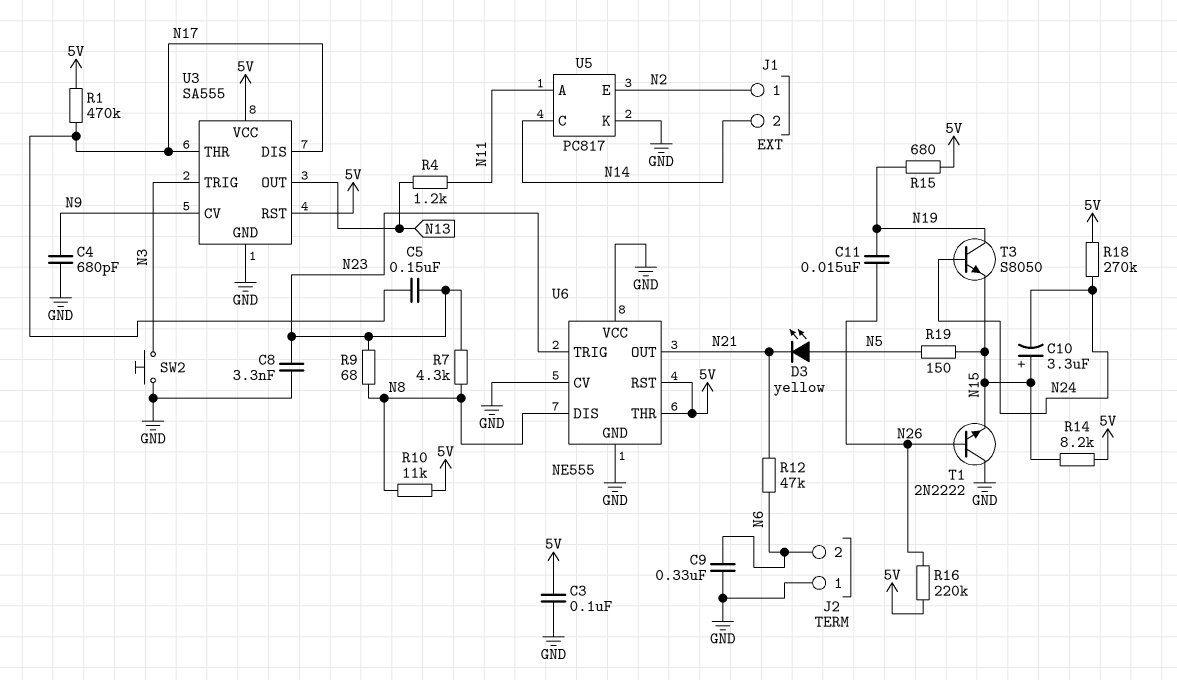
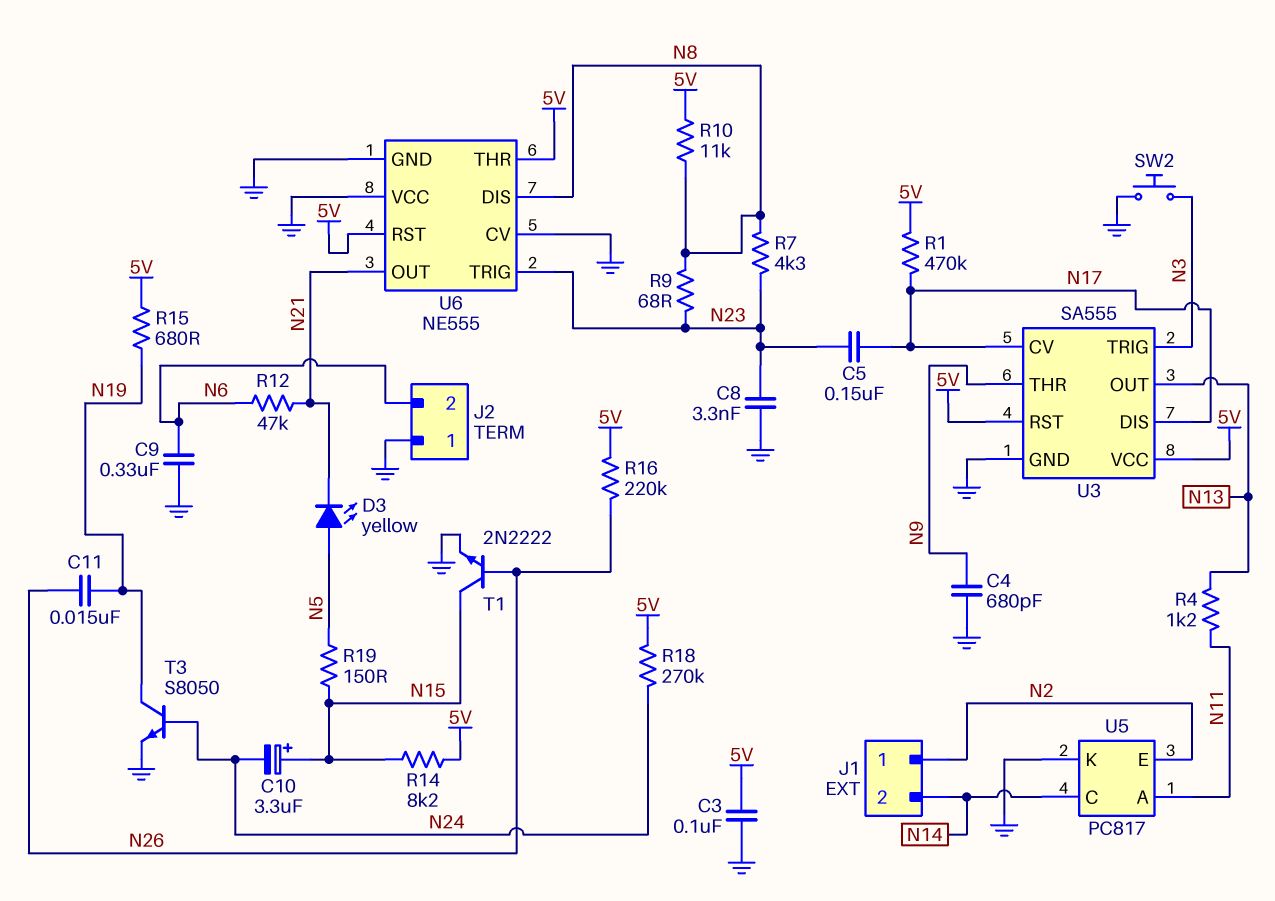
T1: NPN 2N2222 (B N26, C GND, E N15) -> NPN 2N2222 (B N26, C N15, E GND)
T3: NPN S8050 (B N24, C N19, E N15) -> NPN S8050 (B N24, C N19, E GND)
U3 pin CV: N9 -> N17
U3 pin THR: N17 -> N9

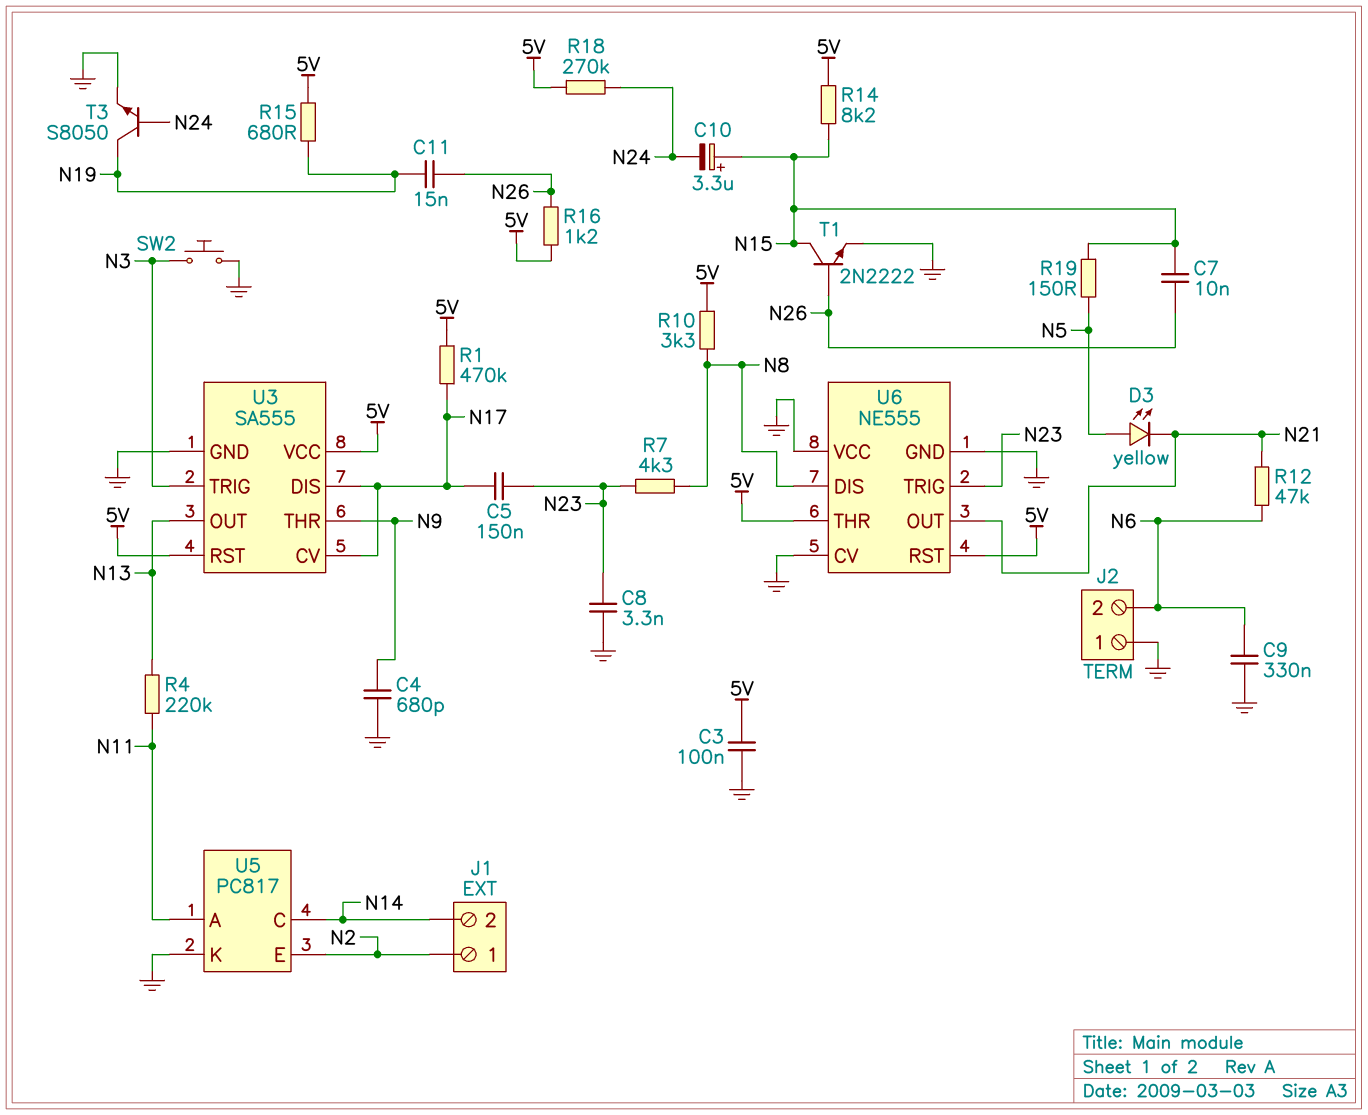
C7: none -> 10nF (N15, N26)
R4: 1.2k (N11, N13) -> 220k (N11, N13)
R9: 68 (N8, N23) -> none
R10: 11k (5V, N8) -> 3.3k (5V, N8)
R16: 220k (5V, N26) -> 1.2k (5V, N26)

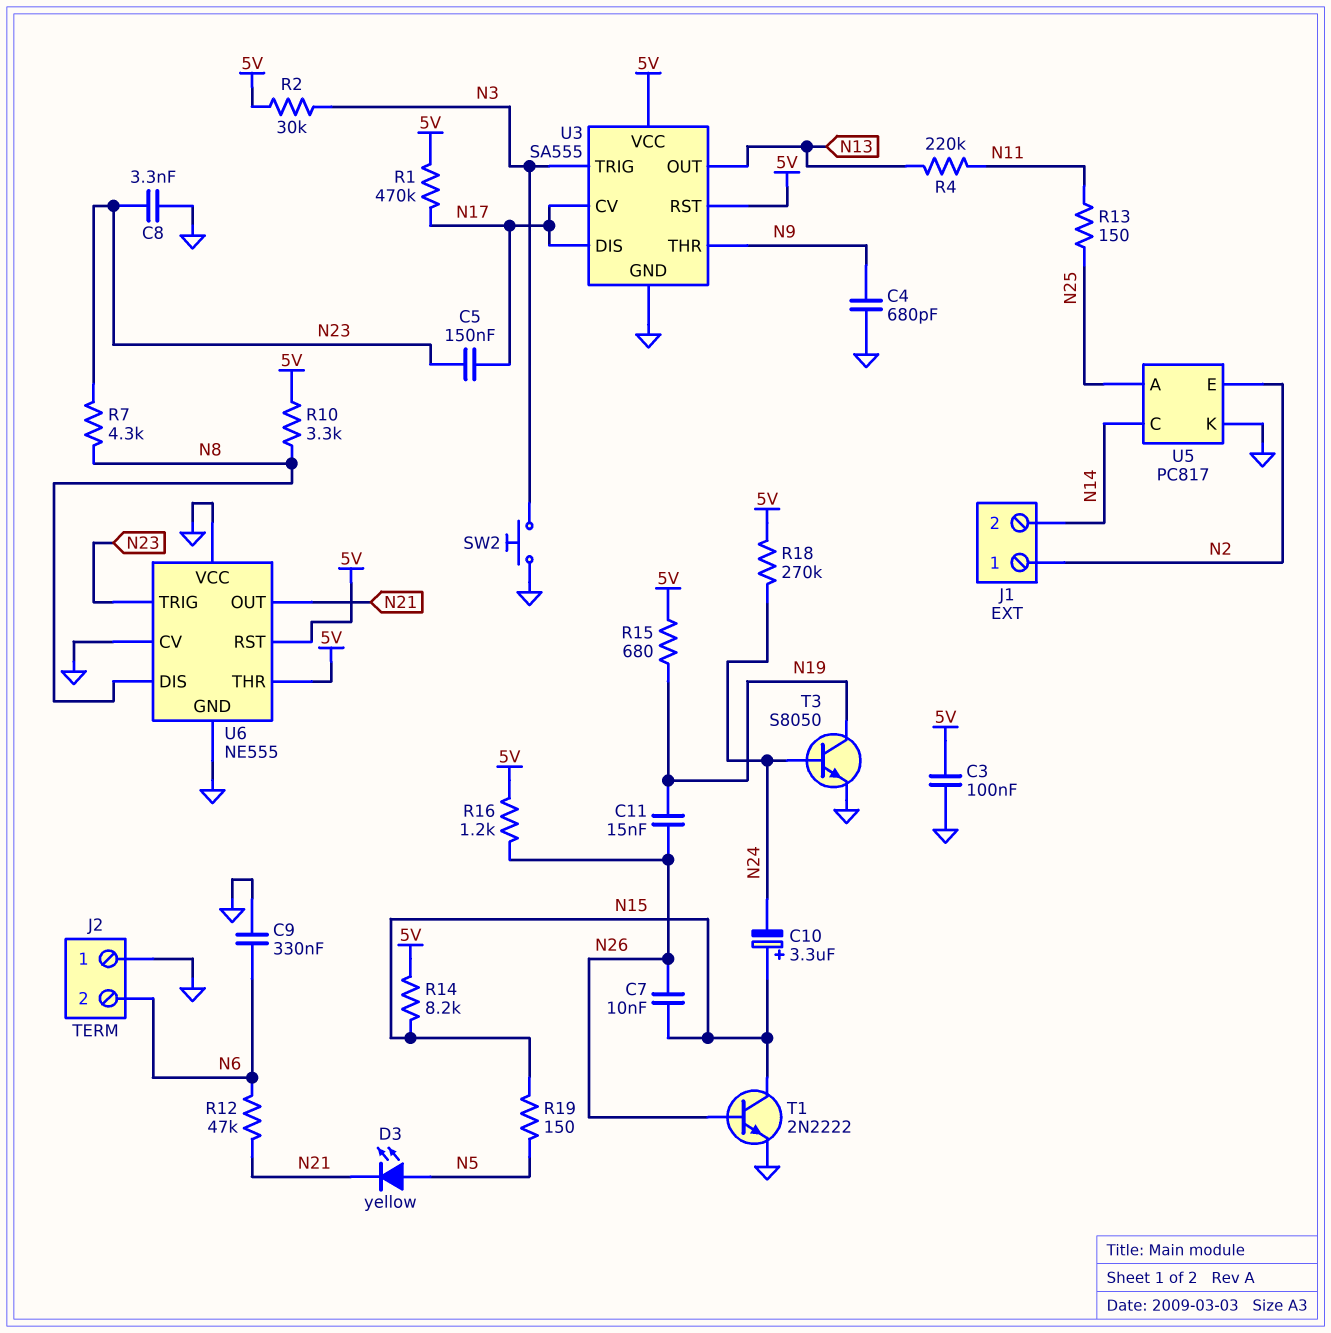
R2: none -> 30k (5V, N3)
R13: none -> 150 (N11, N25)
U5 pin A: N11 -> N25

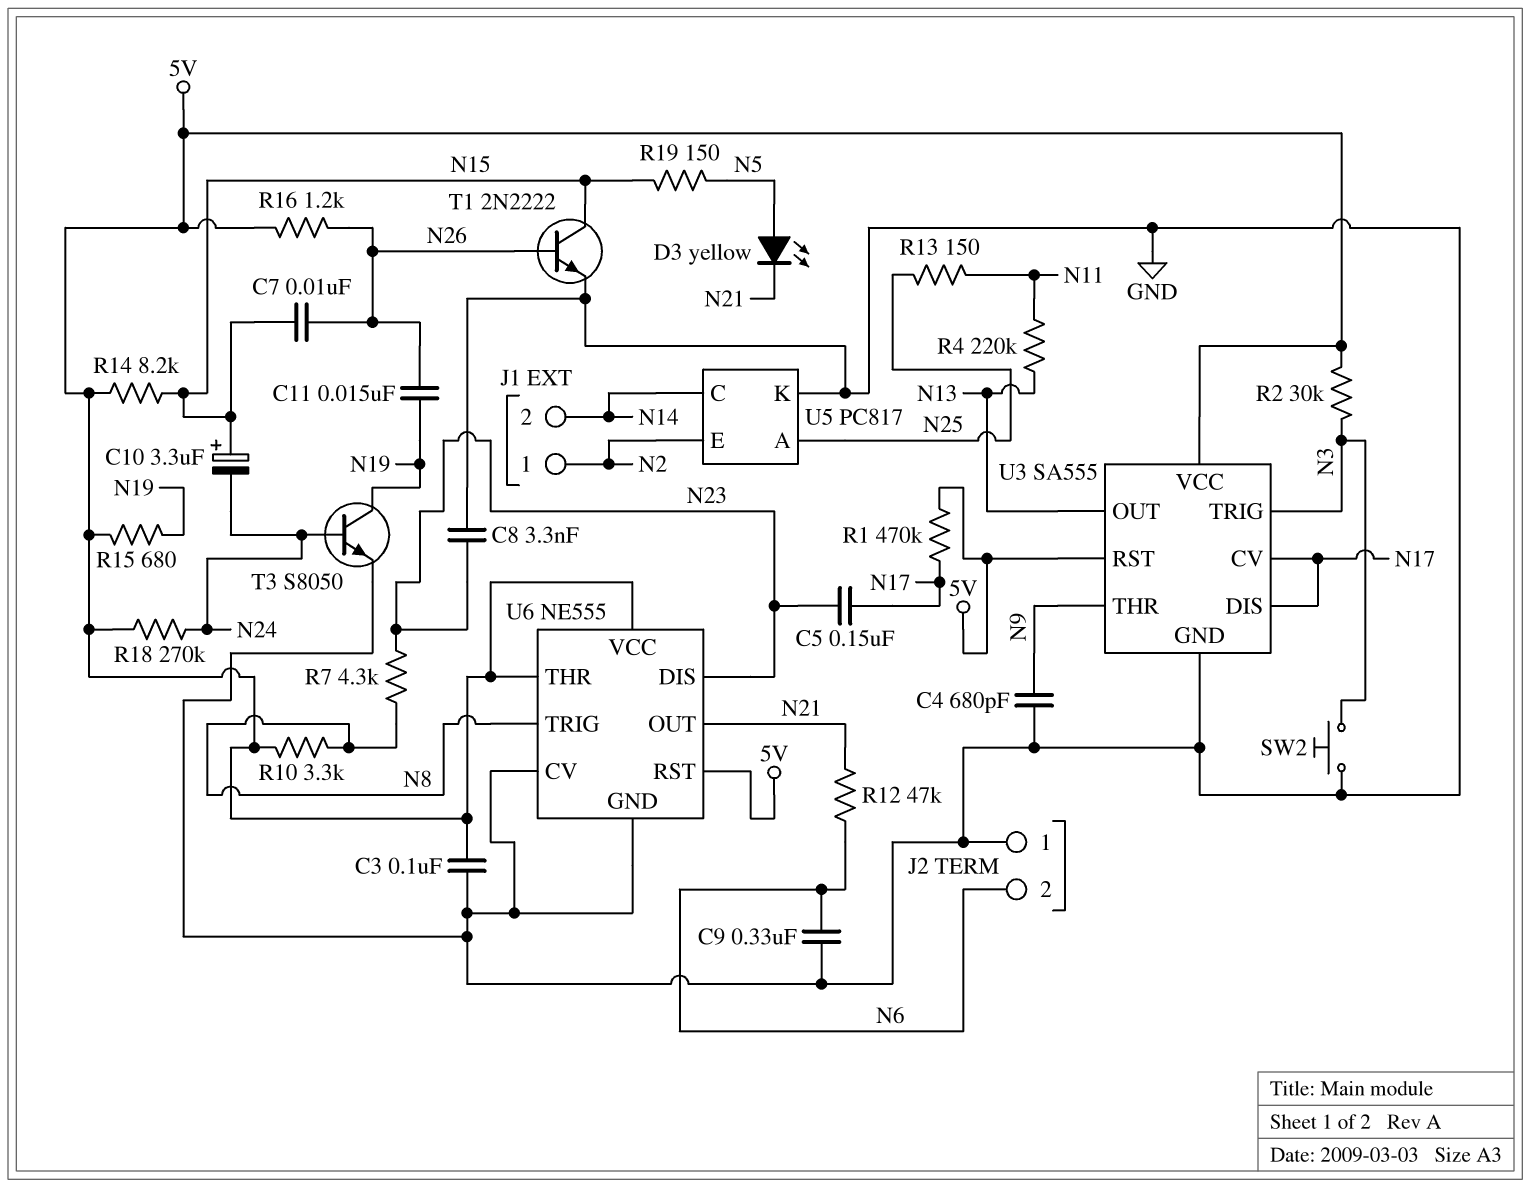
U6 pin DIS: N8 -> N23
U6 pin TRIG: N23 -> N8
U6 pin VCC: GND -> 5V

